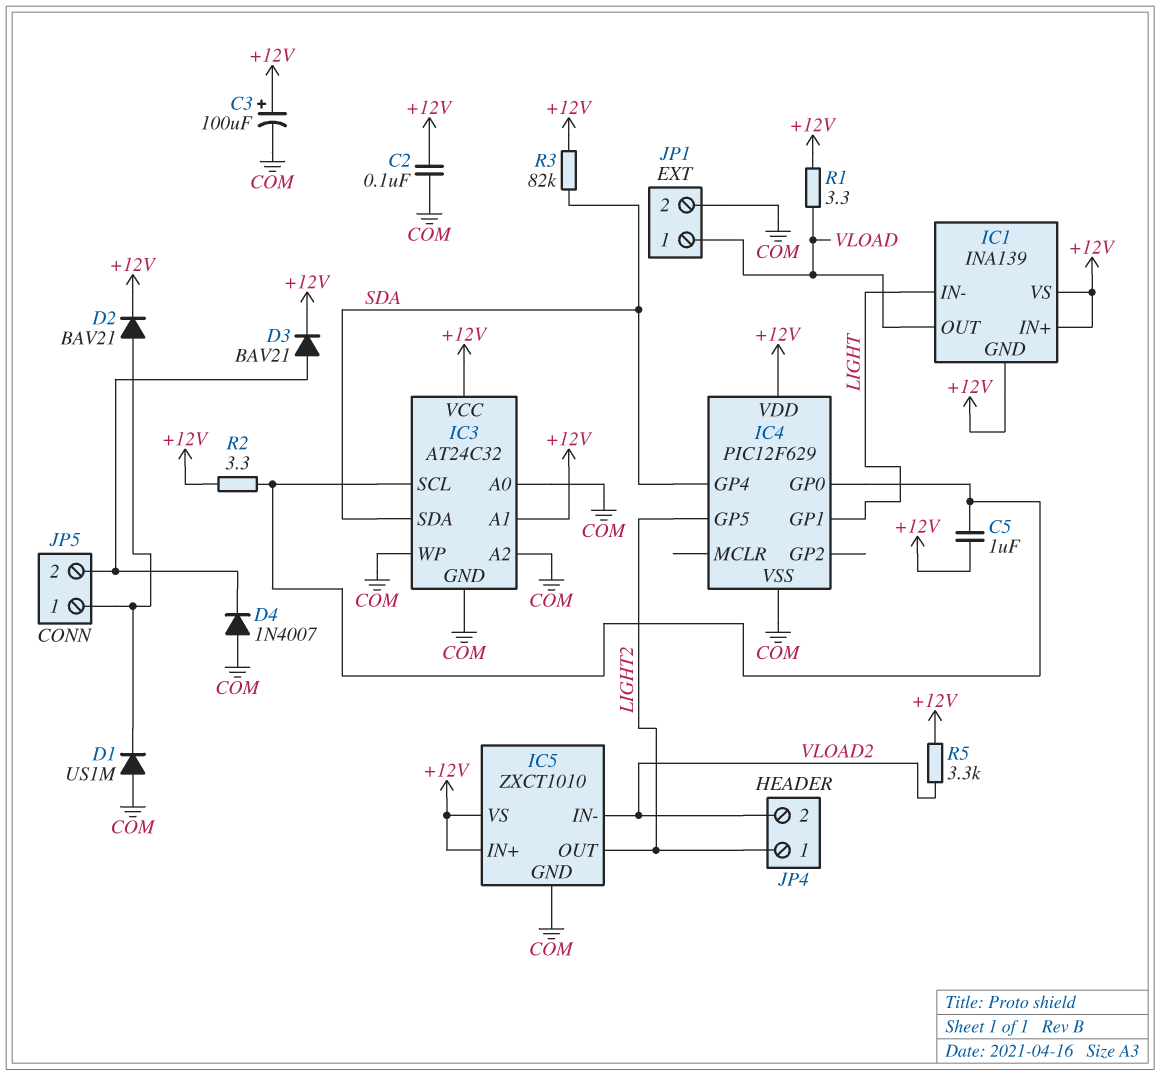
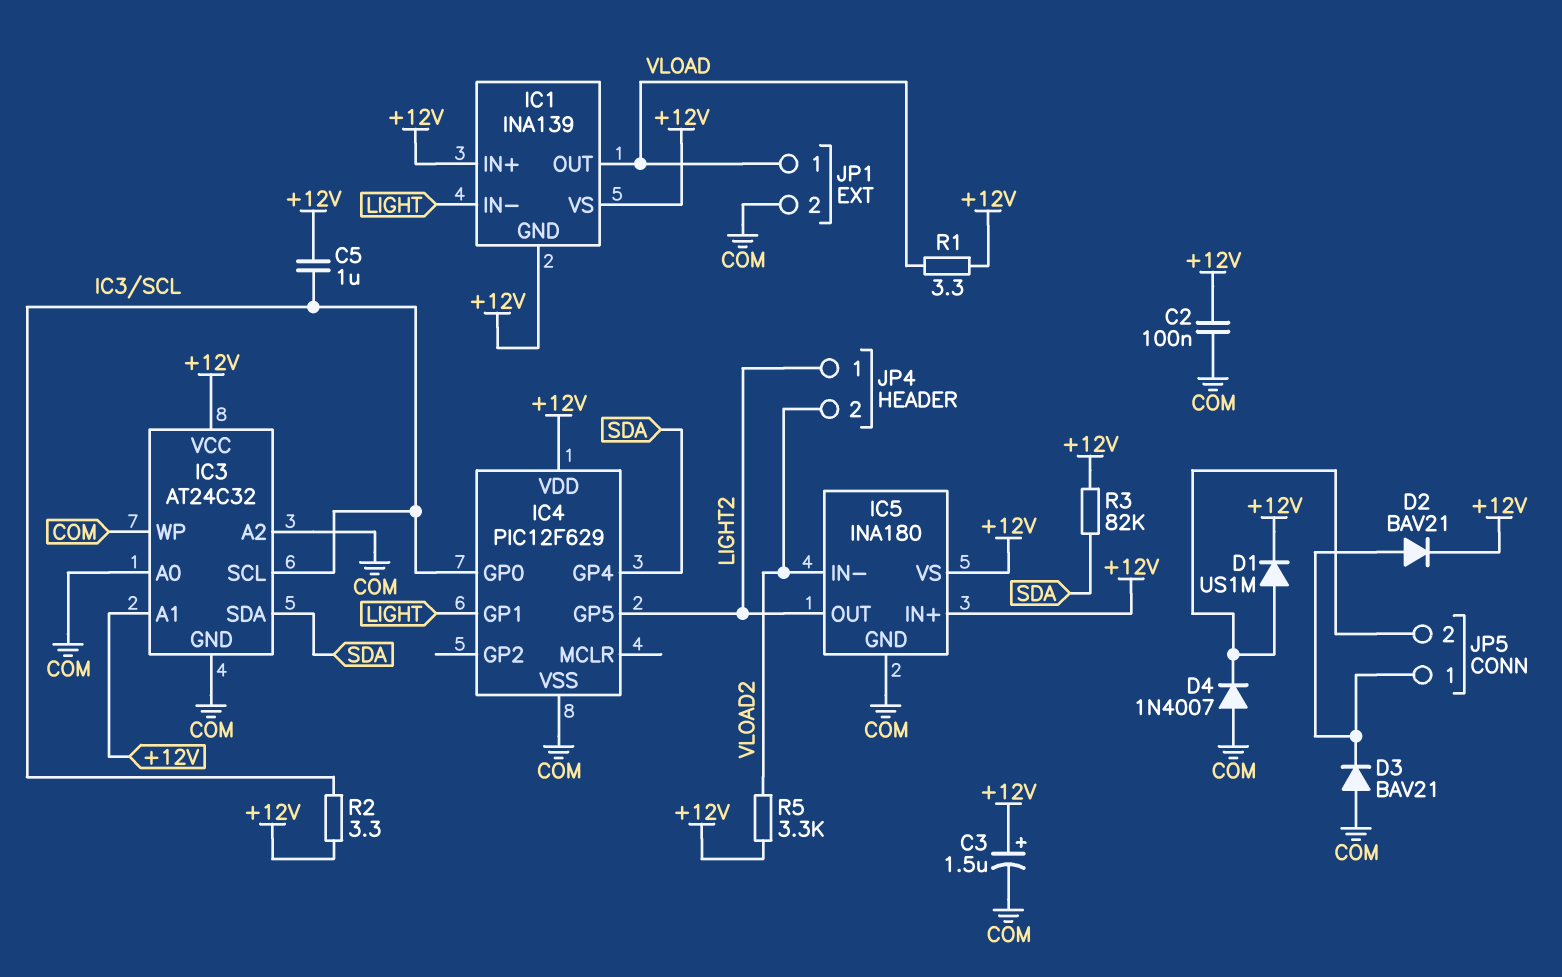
C3: 100uF (plus +12V, minus COM) -> 1.5uF (plus +12V, minus COM)
D1: diode US1M (A COM, K JP5/1) -> diode US1M (A JP5/2, K +12V)
D3: diode BAV21 (A JP5/2, K +12V) -> diode BAV21 (A COM, K JP5/1)
IC5: ZXCT1010 -> INA180

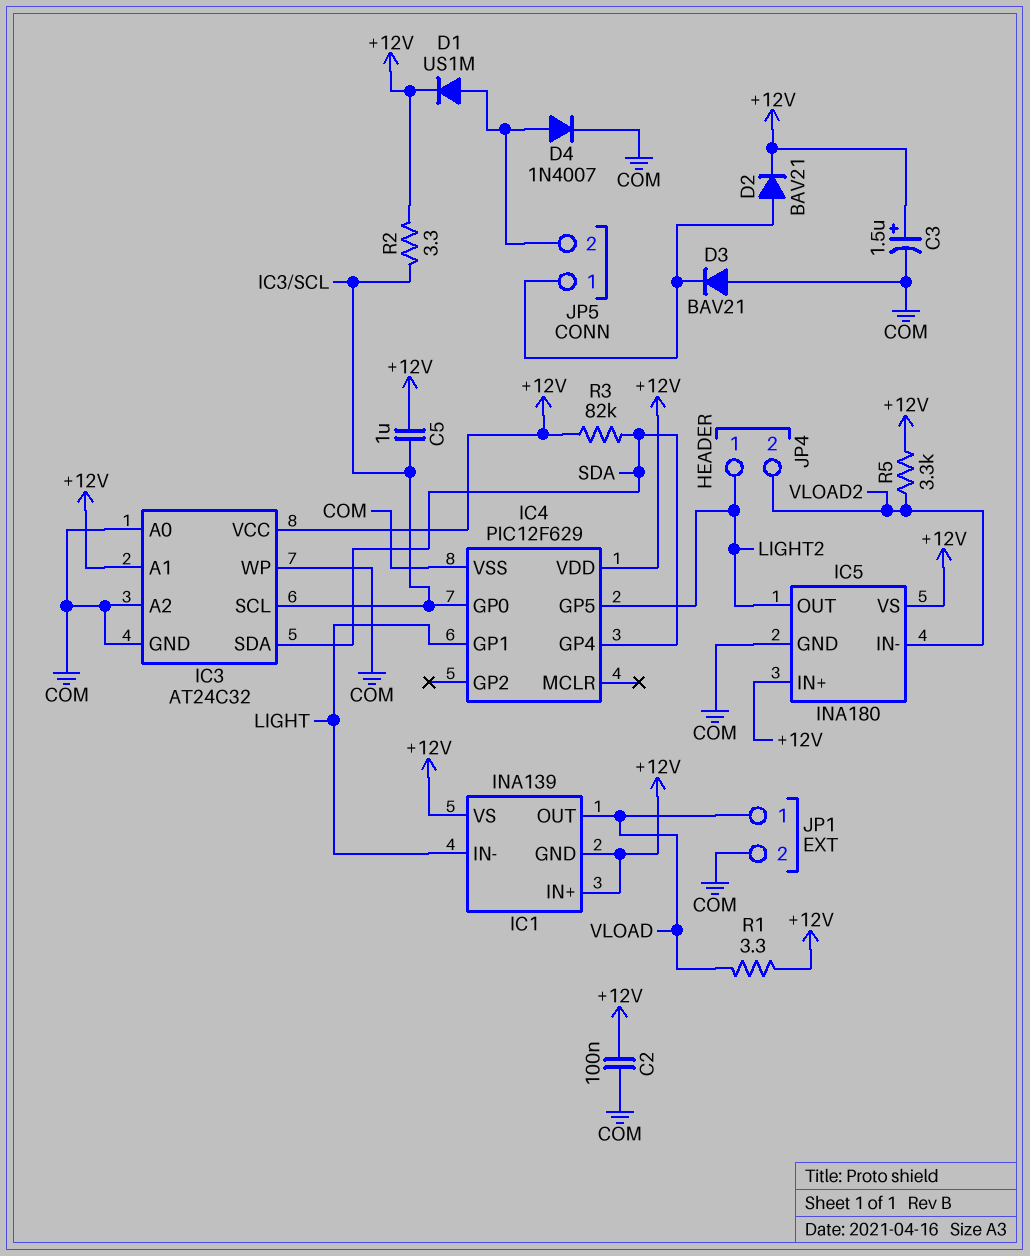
D4: diode 1N4007 (A COM, K JP5/2) -> diode 1N4007 (A JP5/2, K COM)

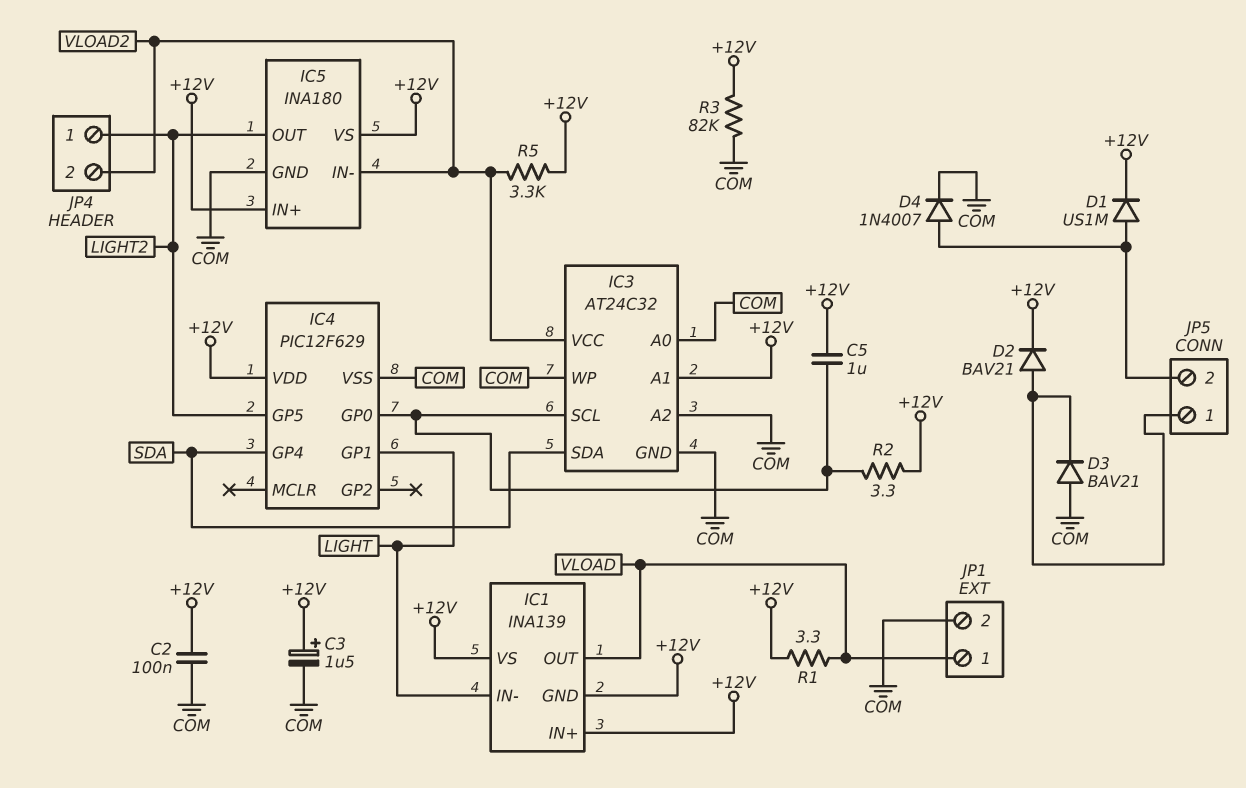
IC3 pin VCC: +12V -> VLOAD2
R3: 82k (+12V, SDA) -> 82k (+12V, COM)

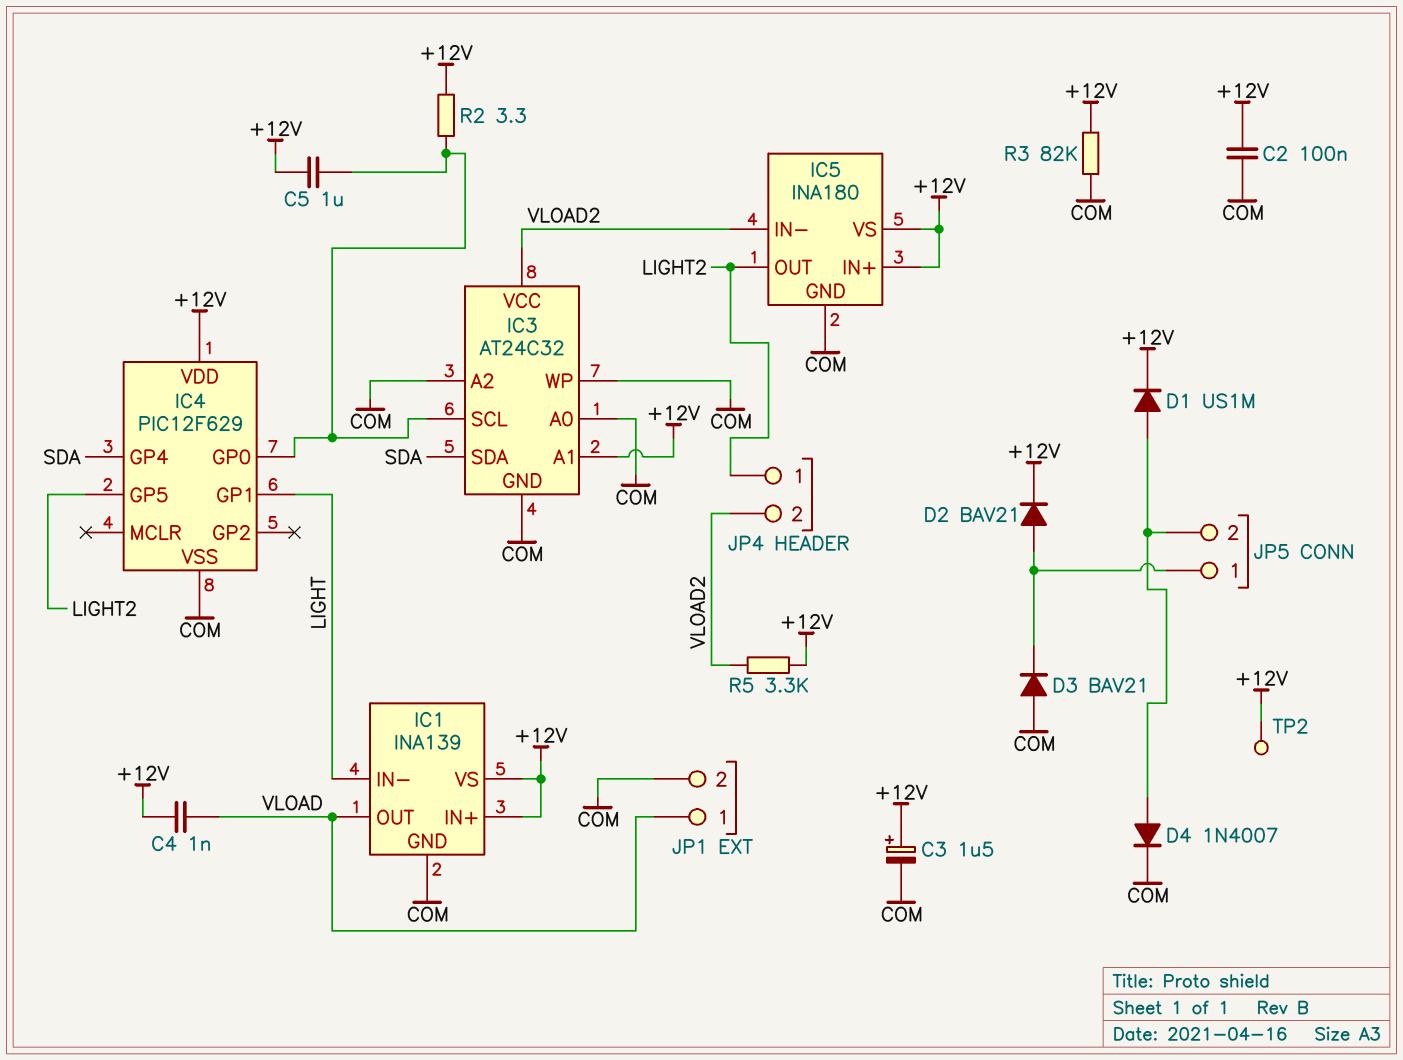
C4: none -> 1nF (+12V, VLOAD)
IC1 pin GND: +12V -> COM
R1: 3.3 (+12V, VLOAD) -> none
TP2: none -> test point (+12V)

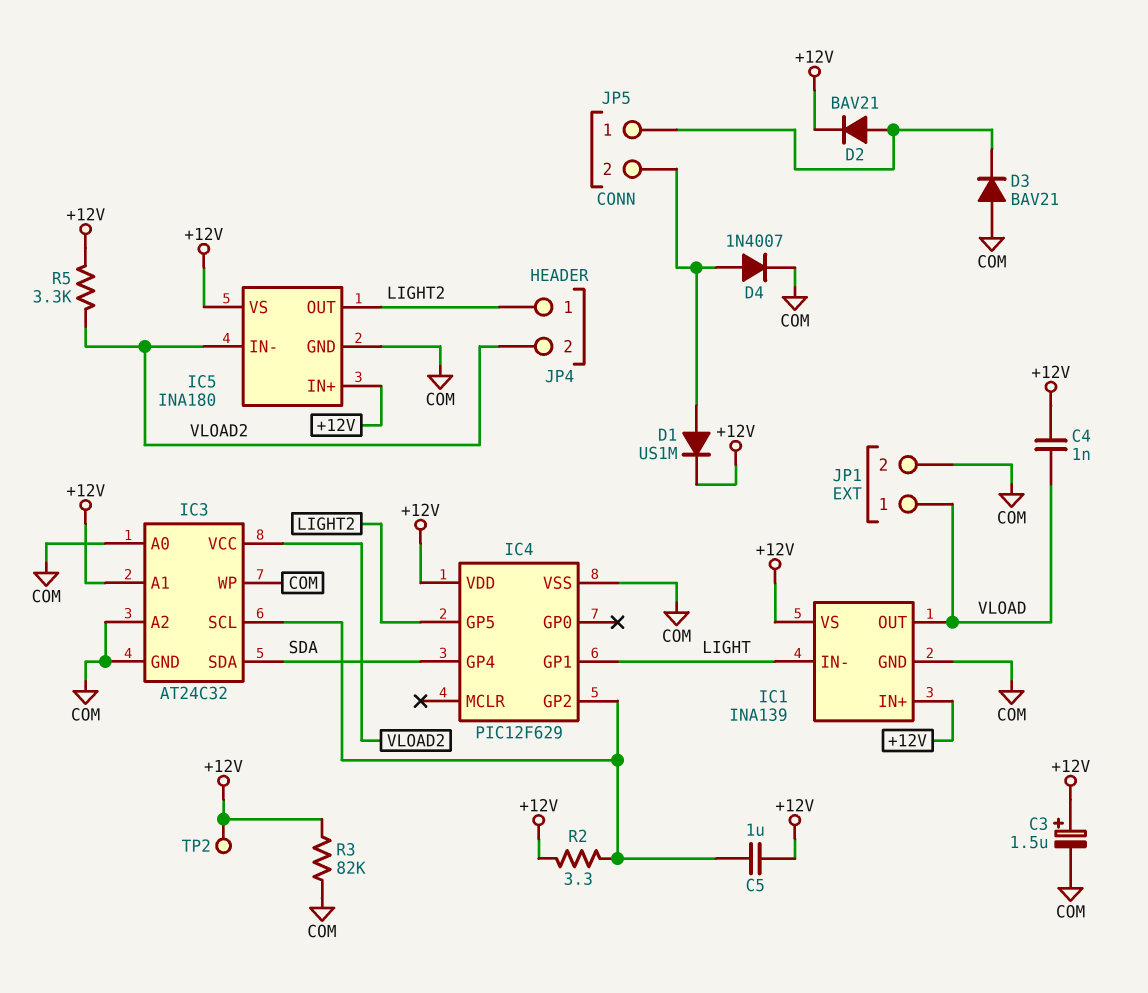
C2: 100nF (+12V, COM) -> none
IC4 pin GP0: IC3/SCL -> none
IC4 pin GP2: none -> IC3/SCL

